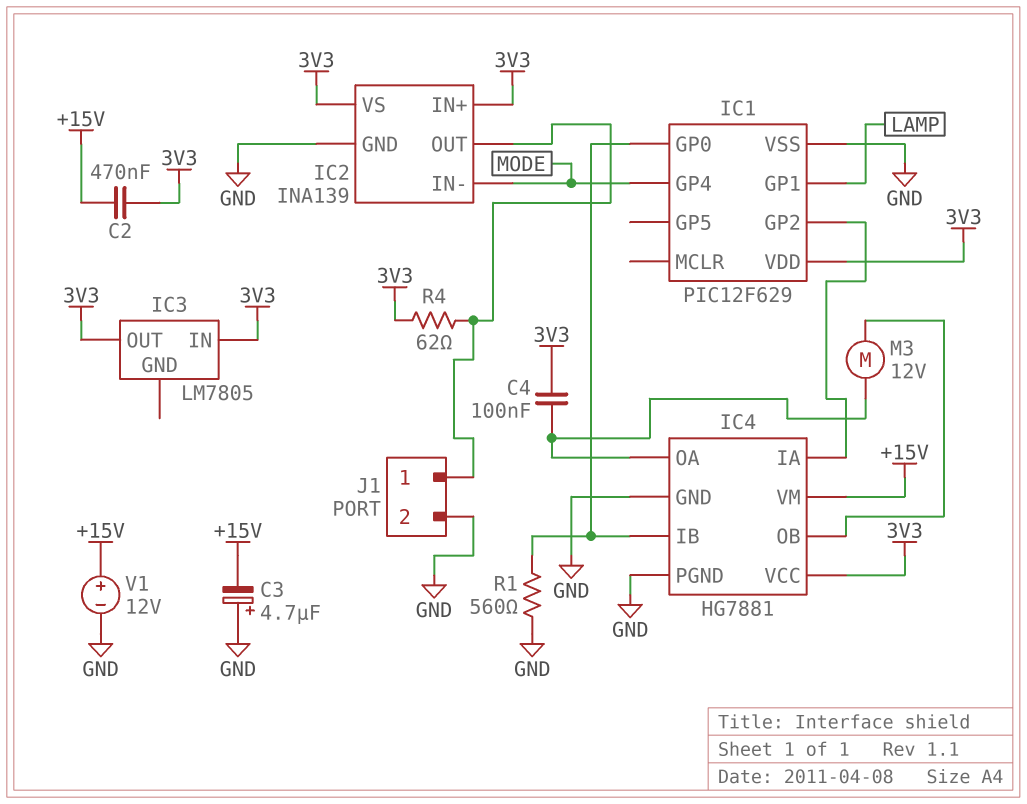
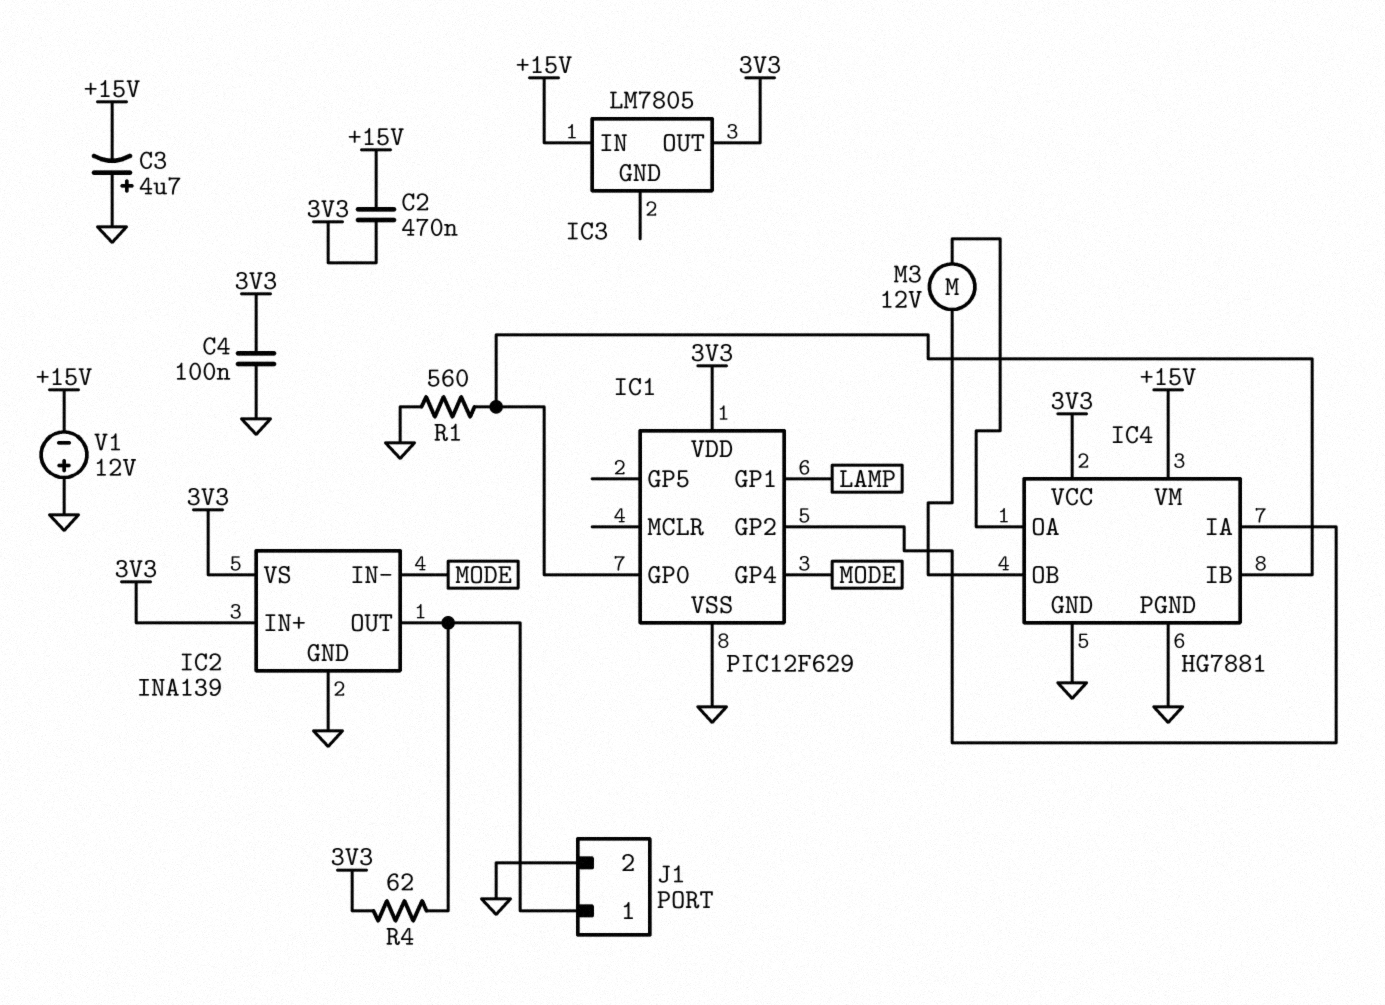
C4: 100nF (3V3, IC4/OA) -> 100nF (3V3, GND)
IC3 pin IN: 3V3 -> +15V
V1: 12V (plus +15V, minus GND) -> 12V (plus GND, minus +15V)

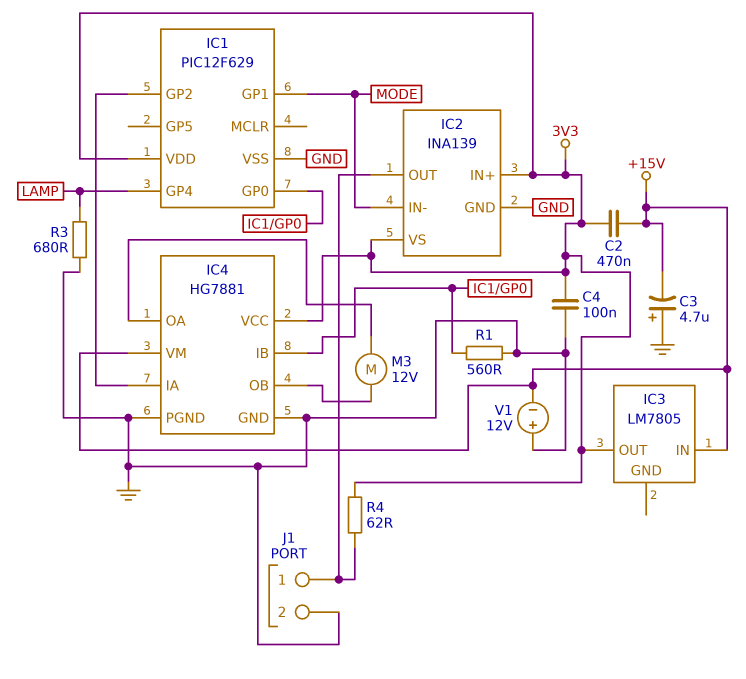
IC1 pin GP1: LAMP -> MODE
IC1 pin GP4: MODE -> LAMP
R3: none -> 680 (GND, LAMP)

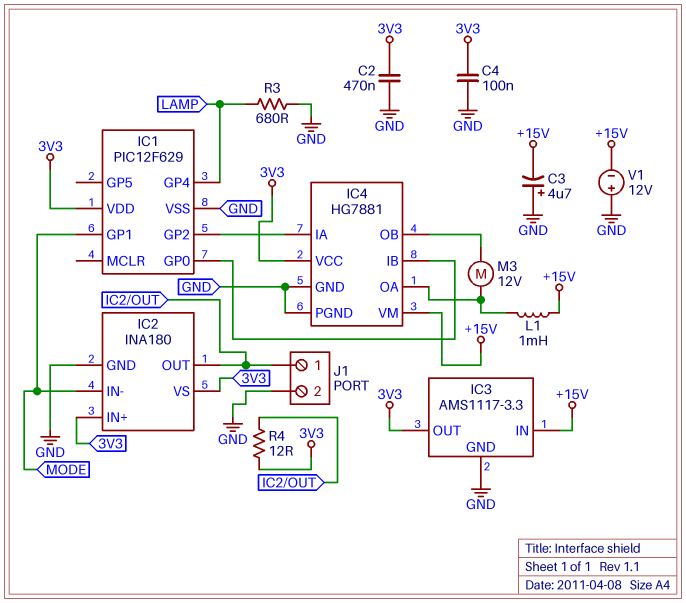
C2: 470nF (+15V, 3V3) -> 470nF (3V3, GND)
IC2: INA139 -> INA180
IC3: LM7805 -> AMS1117-3.3
IC3 pin GND: none -> GND
L1: none -> 1mH (+15V, IC4/OA)
R1: 560 (GND, IC1/GP0) -> none
R4: 62 (3V3, IC2/OUT) -> 12 (3V3, IC2/OUT)

